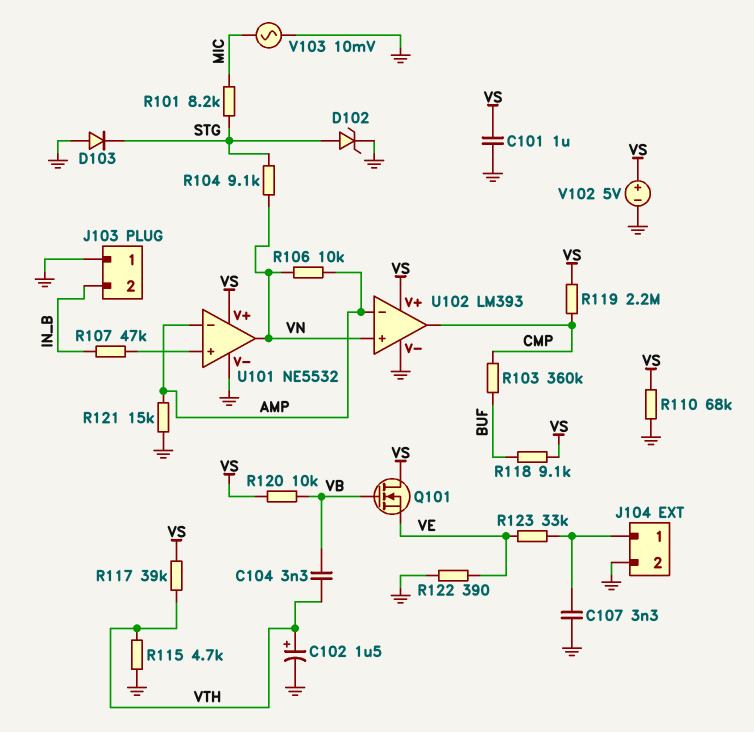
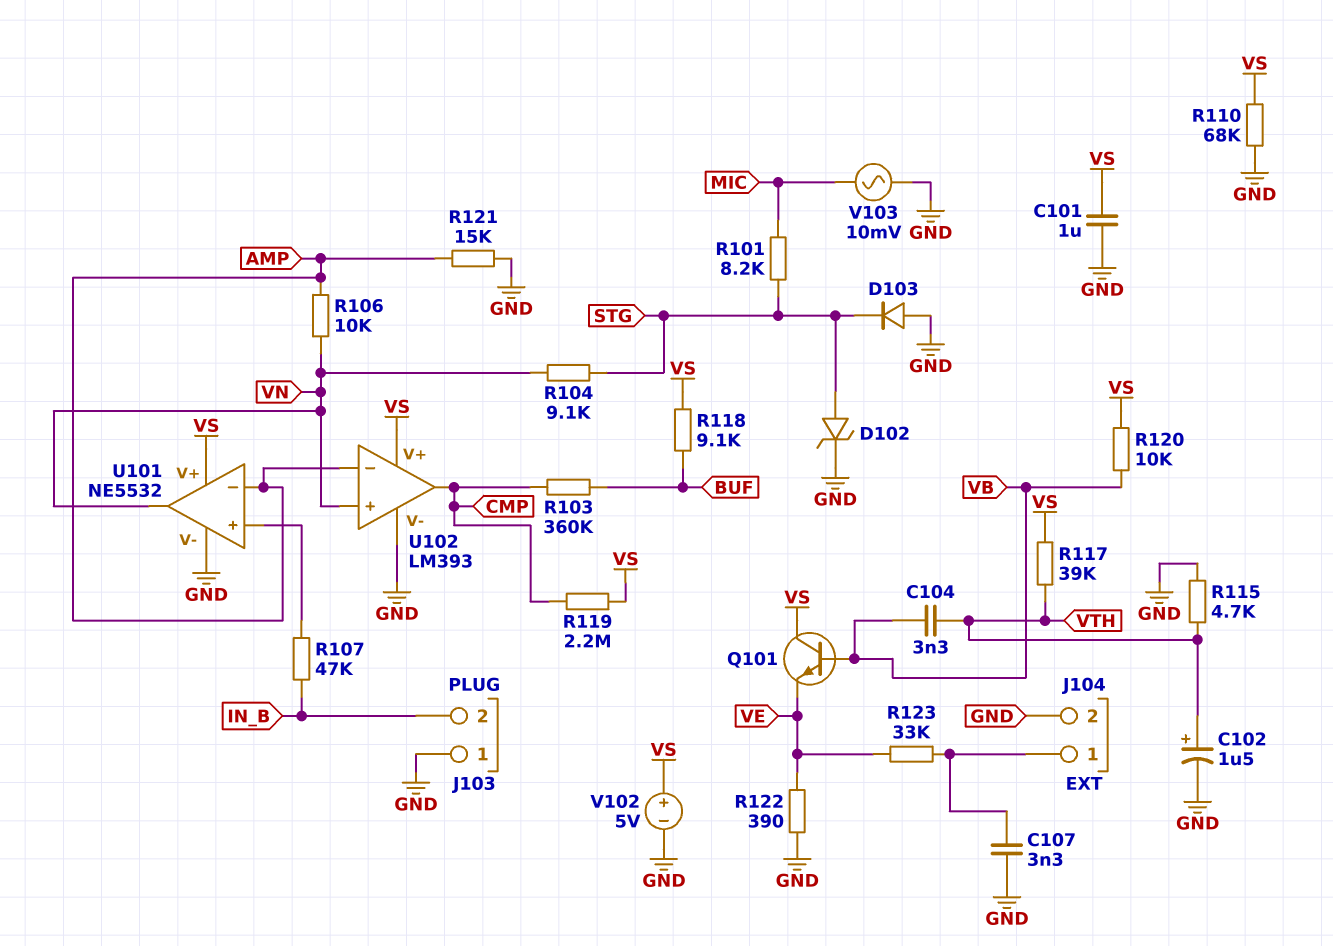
Q101: NMOS (G VB, D VS, S VE) -> NPN (B VB, C VS, E VE)

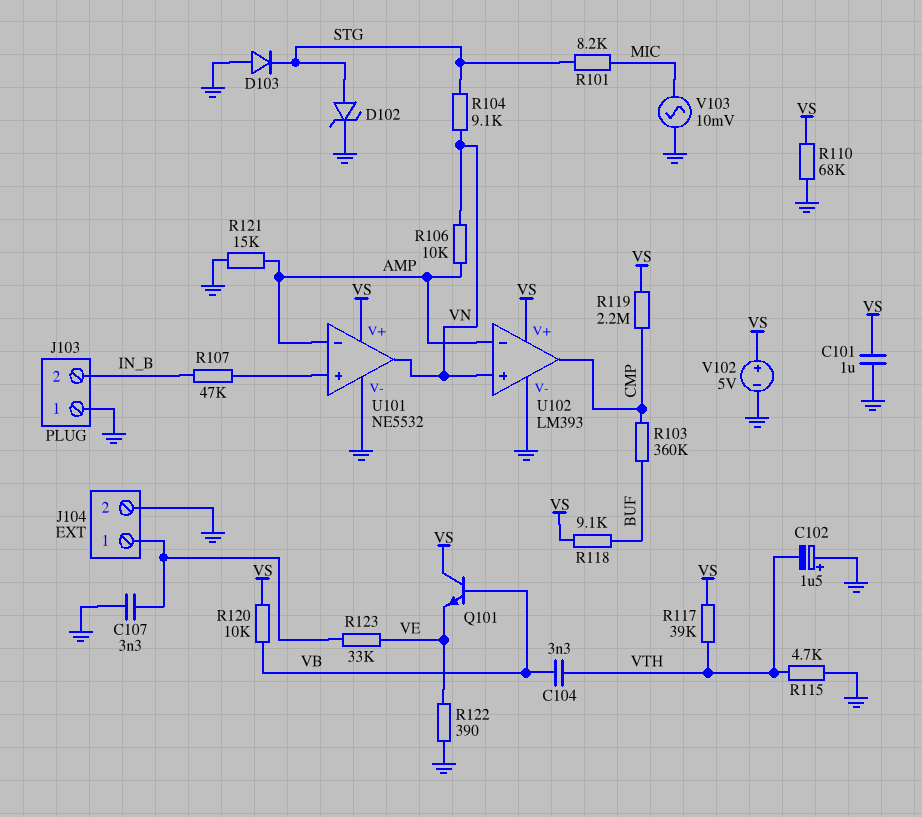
C102: 1.5uF (plus VTH, minus GND) -> 1.5uF (plus GND, minus VTH)

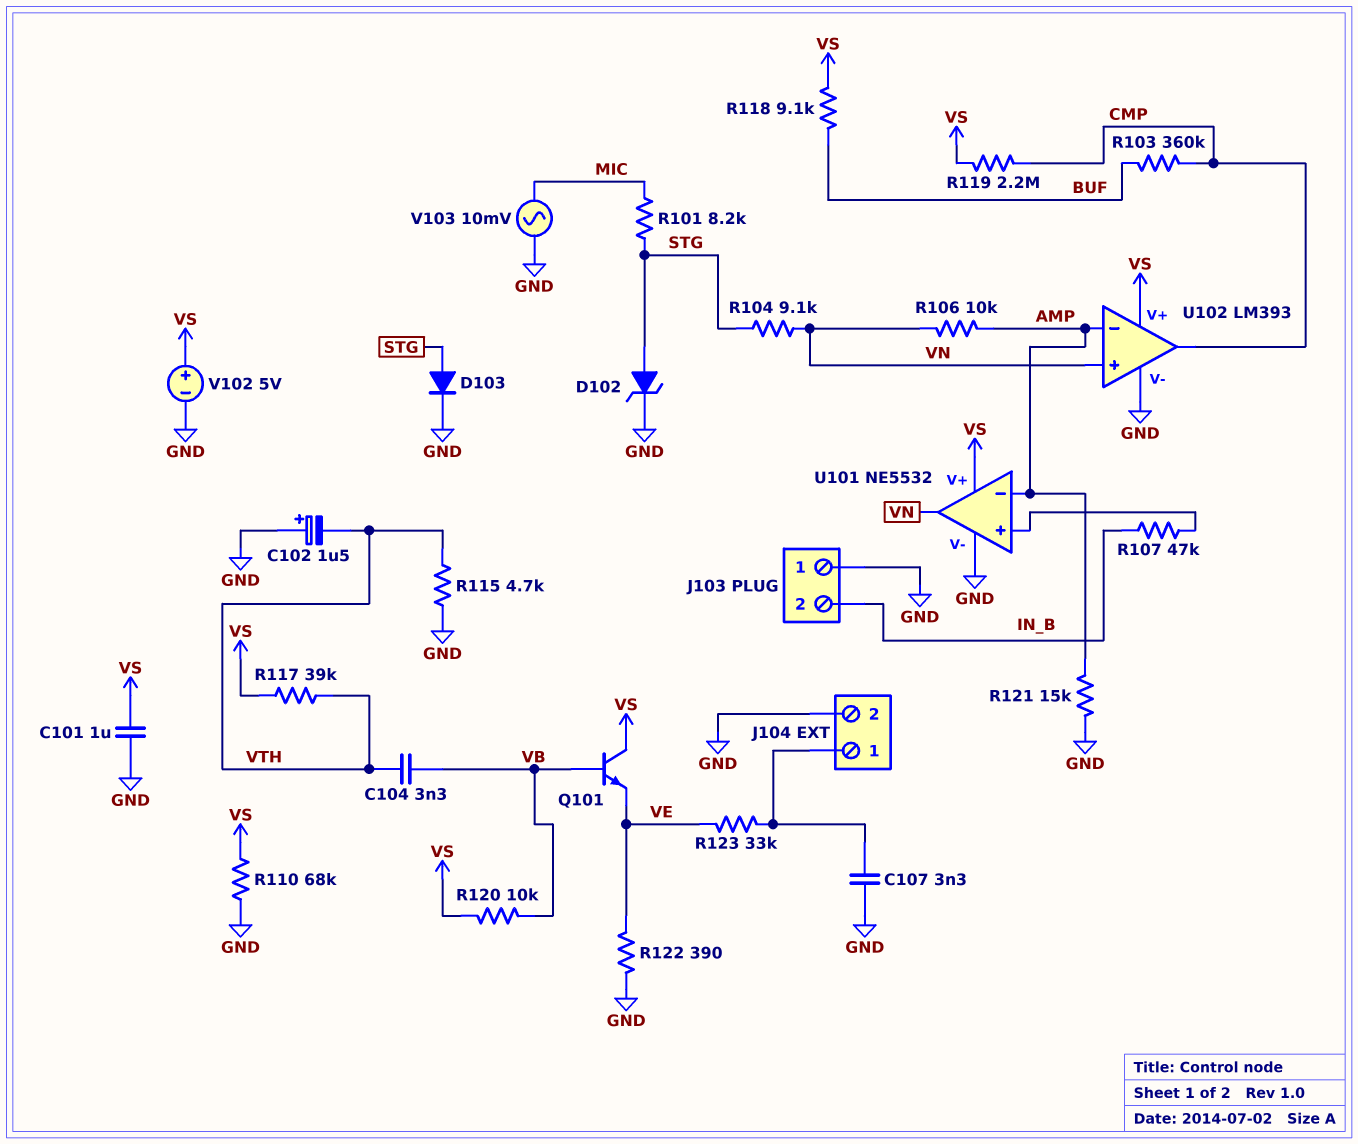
D103: diode (A GND, K STG) -> diode (A STG, K GND)

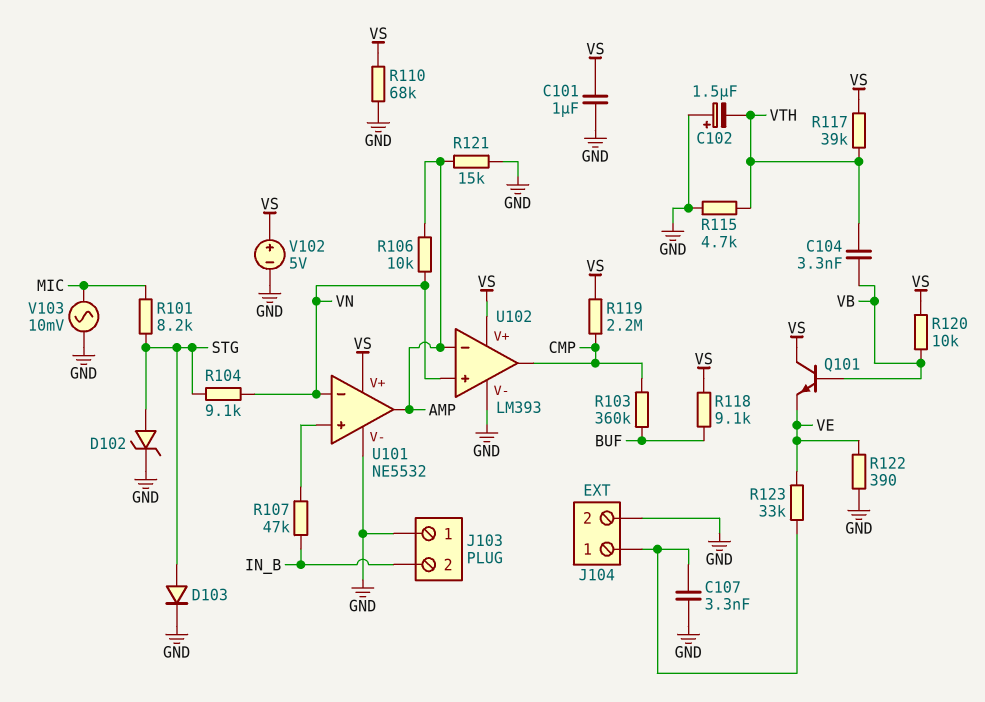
U101 pin in-: AMP -> VN
U101 pin out: VN -> AMP

